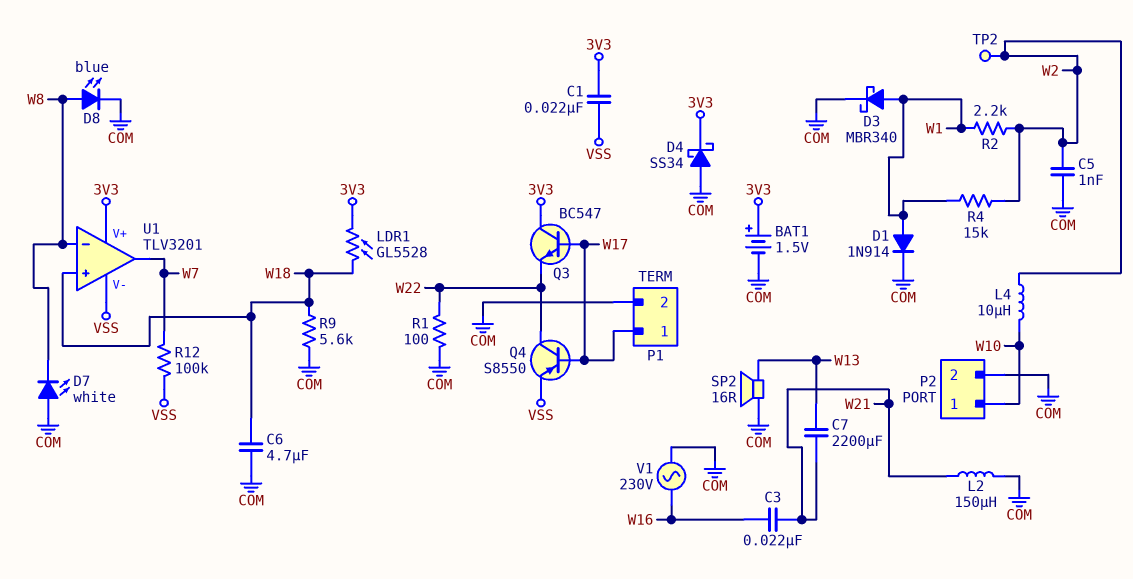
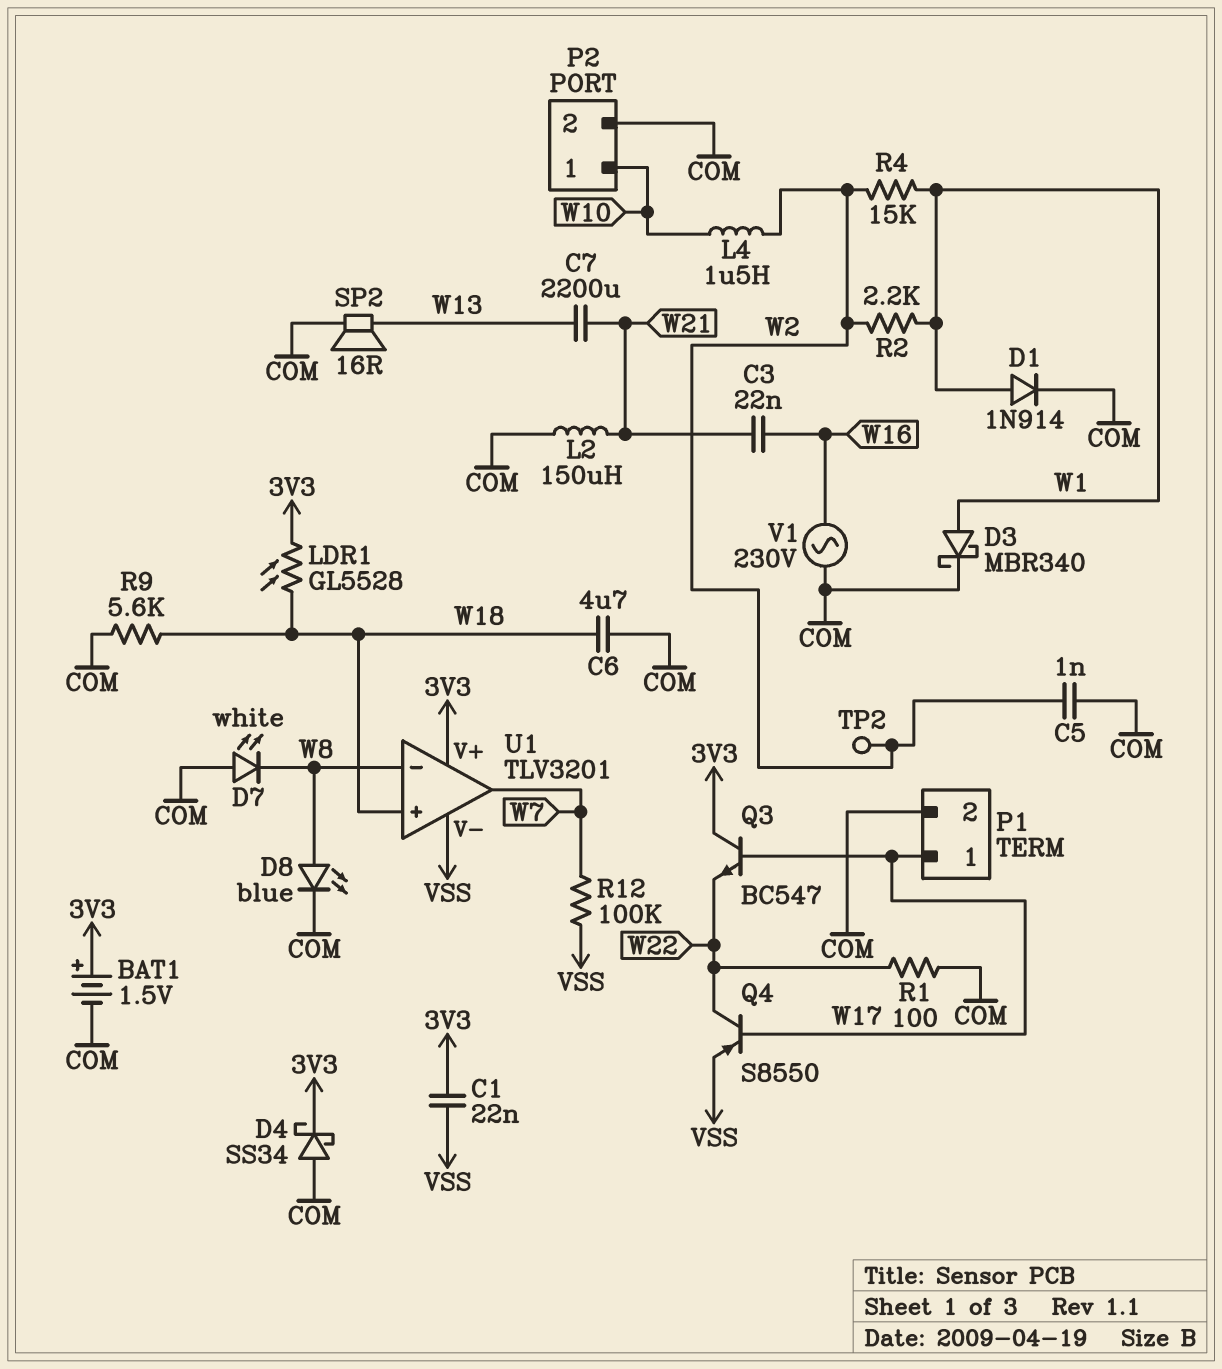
L4: 10uH (W2, W10) -> 1.5uH (W2, W10)

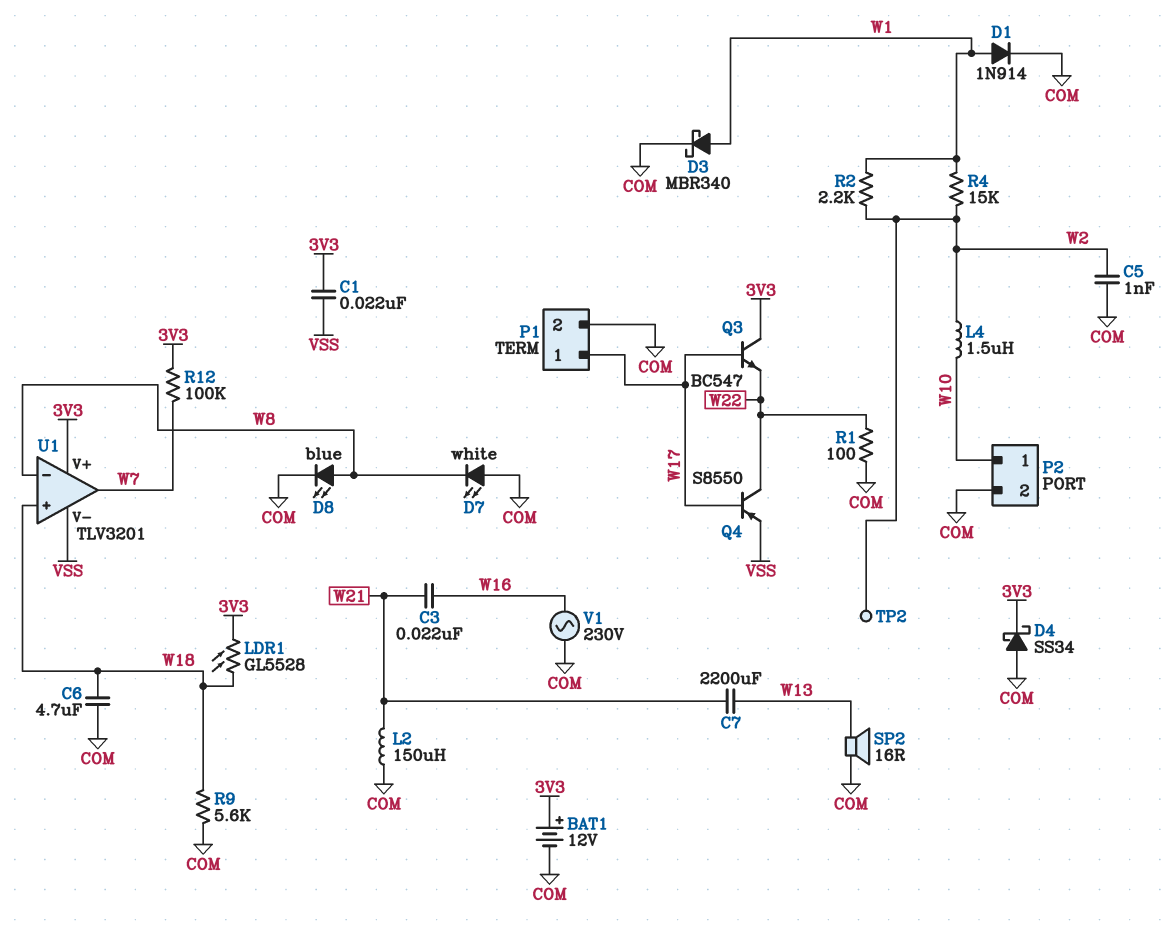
BAT1: 1.5V (plus 3V3, minus COM) -> 12V (plus 3V3, minus COM)
R12: 100k (VSS, W7) -> 100k (3V3, W7)

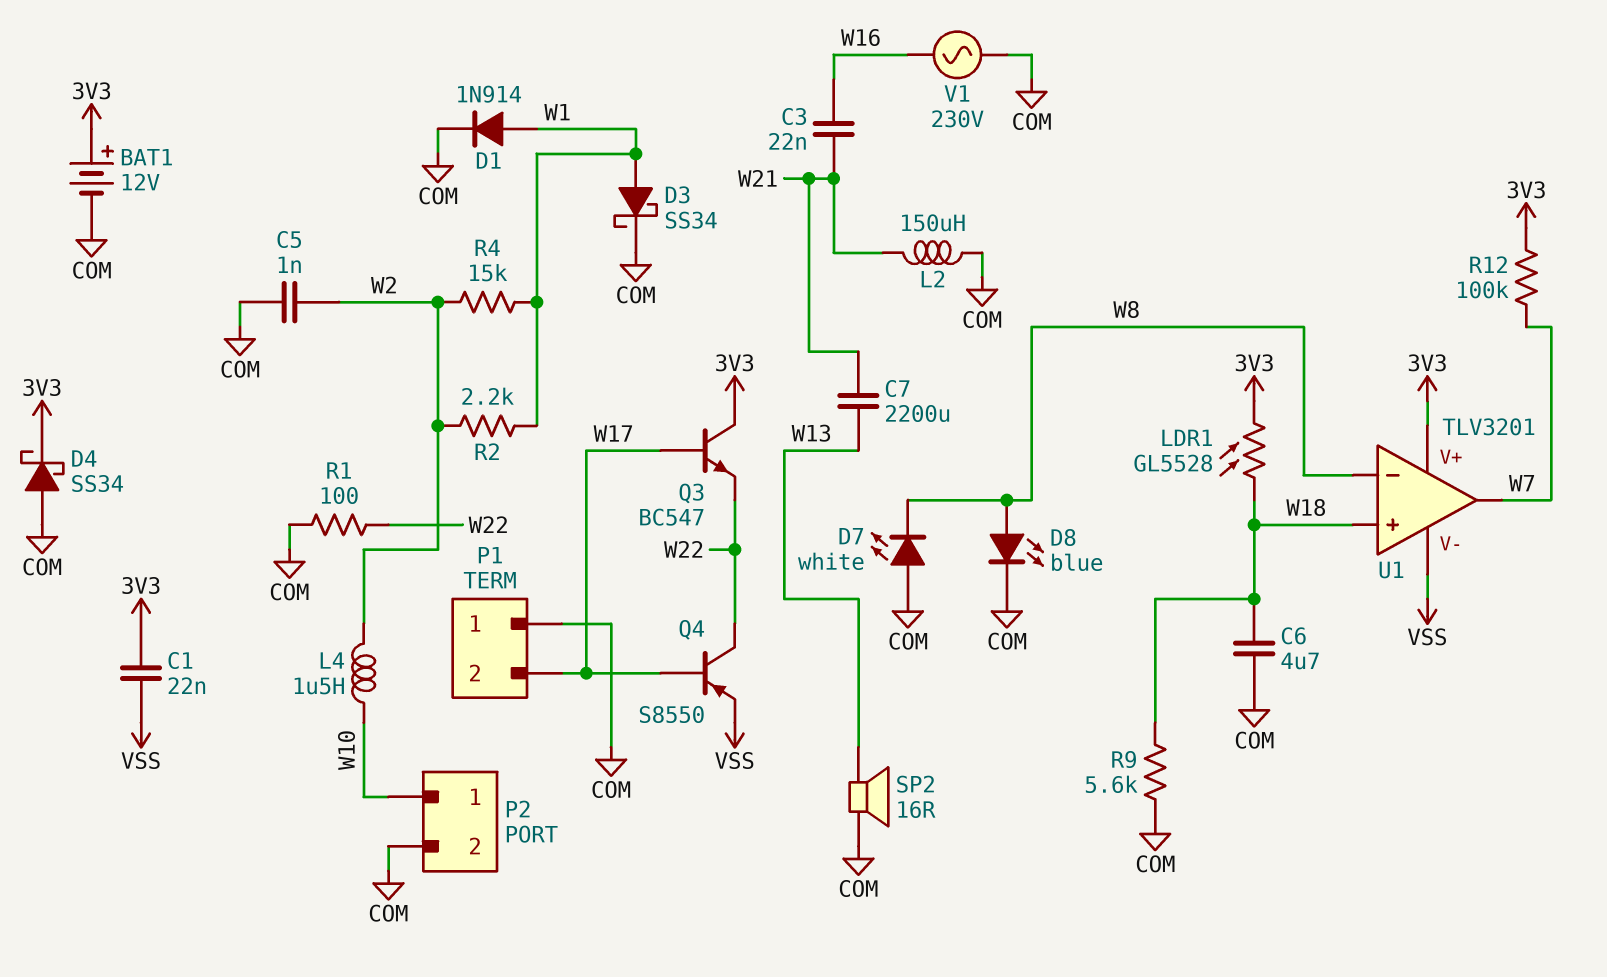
D3: schottky MBR340 (A W1, K COM) -> schottky SS34 (A W1, K COM)
P1 pin 1: W17 -> COM
P1 pin 2: COM -> W17
TP2: test point (W2) -> none

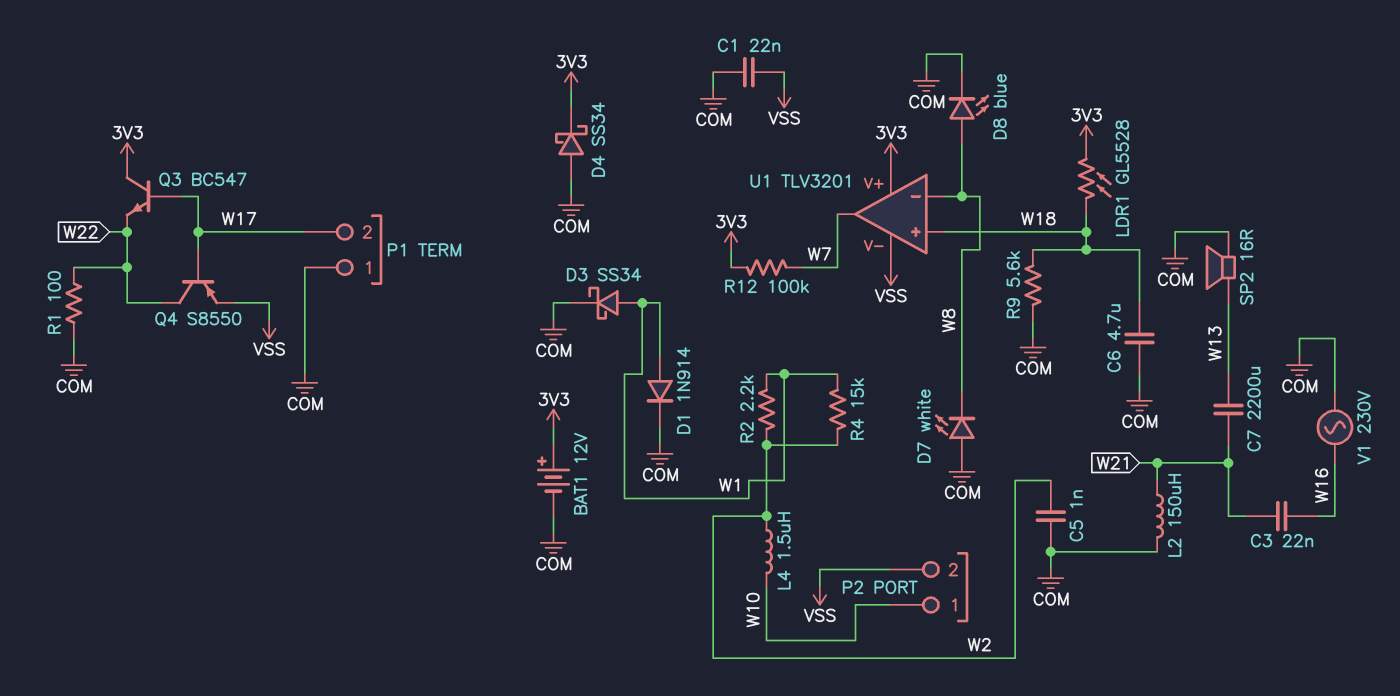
C1: 22nF (3V3, VSS) -> 22nF (COM, VSS)
P2 pin 2: COM -> VSS

